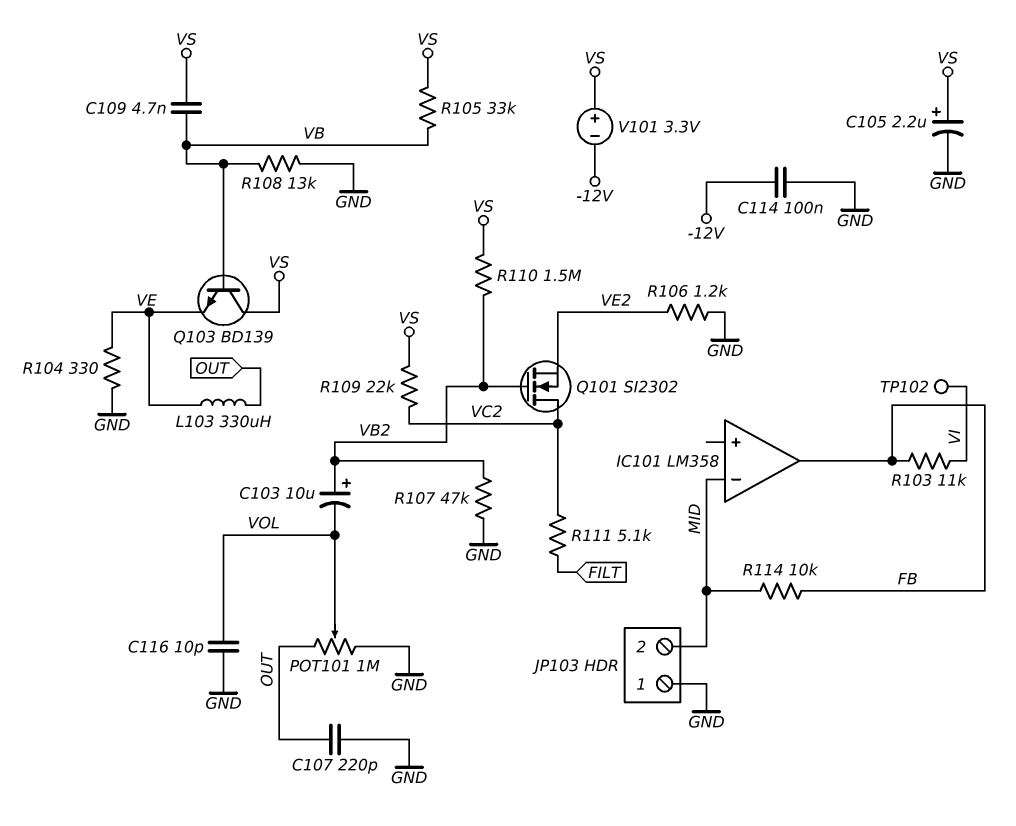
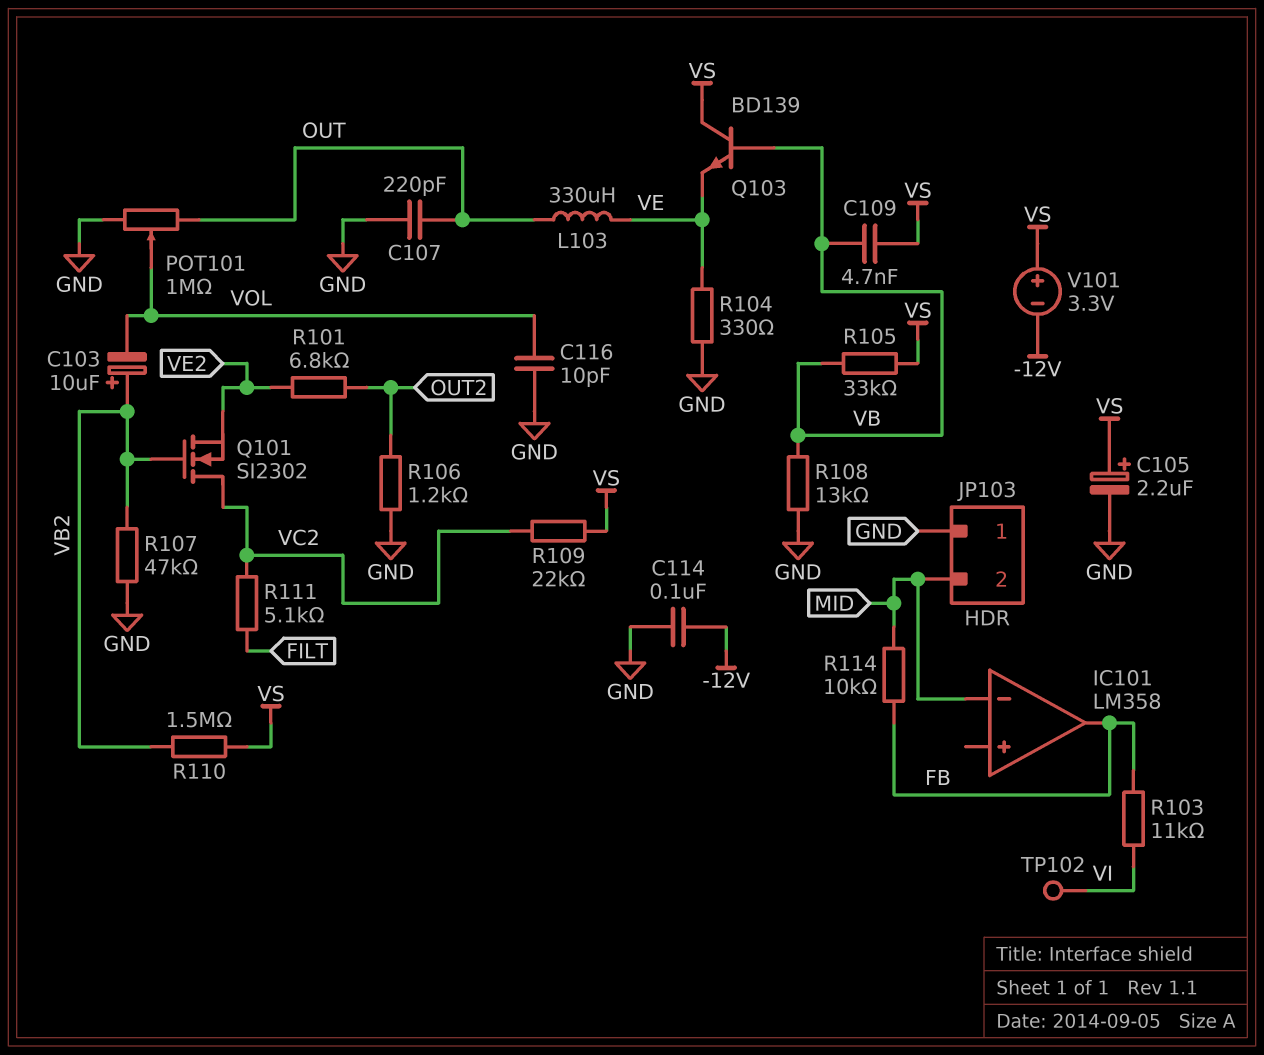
R101: none -> 6.8k (OUT2, VE2)
R106: 1.2k (GND, VE2) -> 1.2k (GND, OUT2)

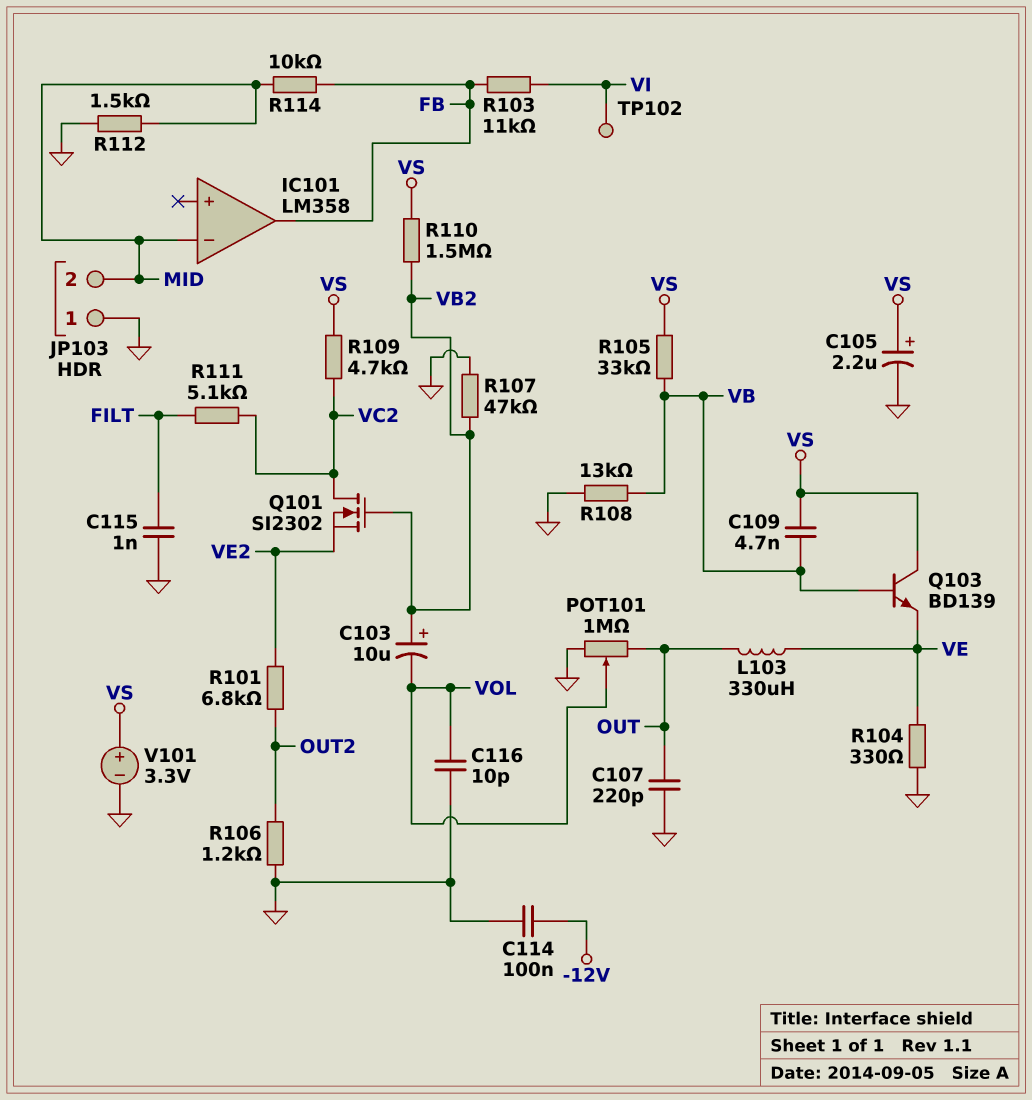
C115: none -> 1nF (FILT, GND)
R109: 22k (VC2, VS) -> 4.7k (VC2, VS)
R112: none -> 1.5k (GND, MID)
V101: 3.3V (plus VS, minus -12V) -> 3.3V (plus VS, minus GND)

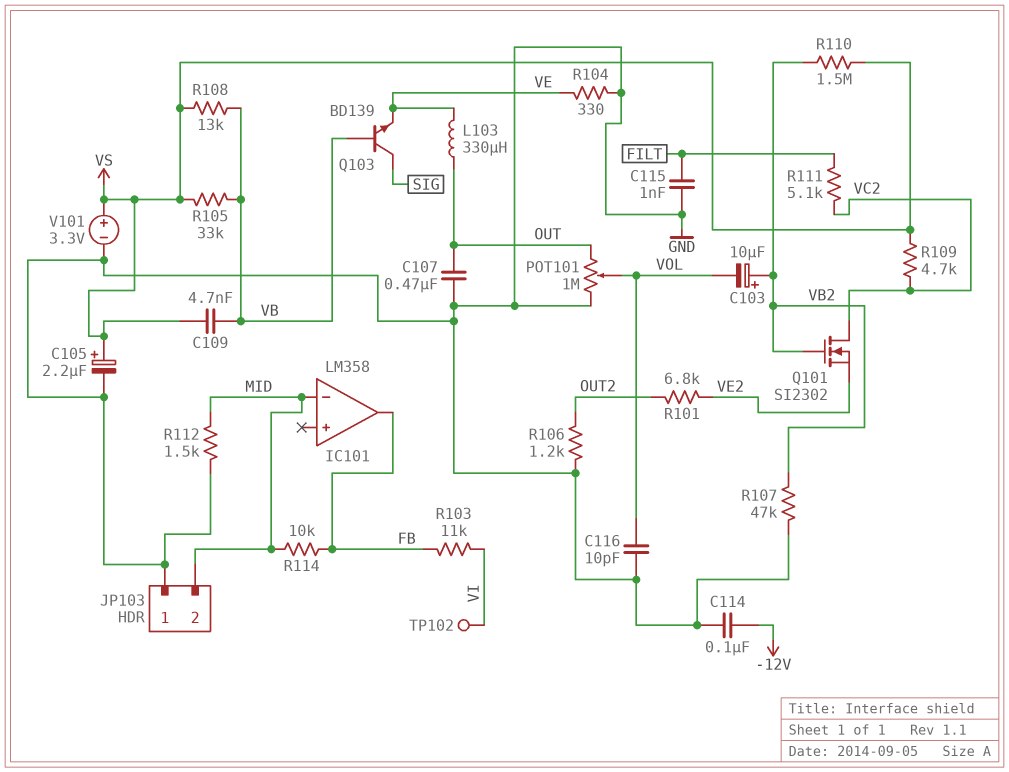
C107: 220pF (GND, OUT) -> 470nF (GND, OUT)
Q103: NPN BD139 (B VB, C VS, E VE) -> NPN BD139 (B VB, C SIG, E VE)
R108: 13k (GND, VB) -> 13k (VB, VS)

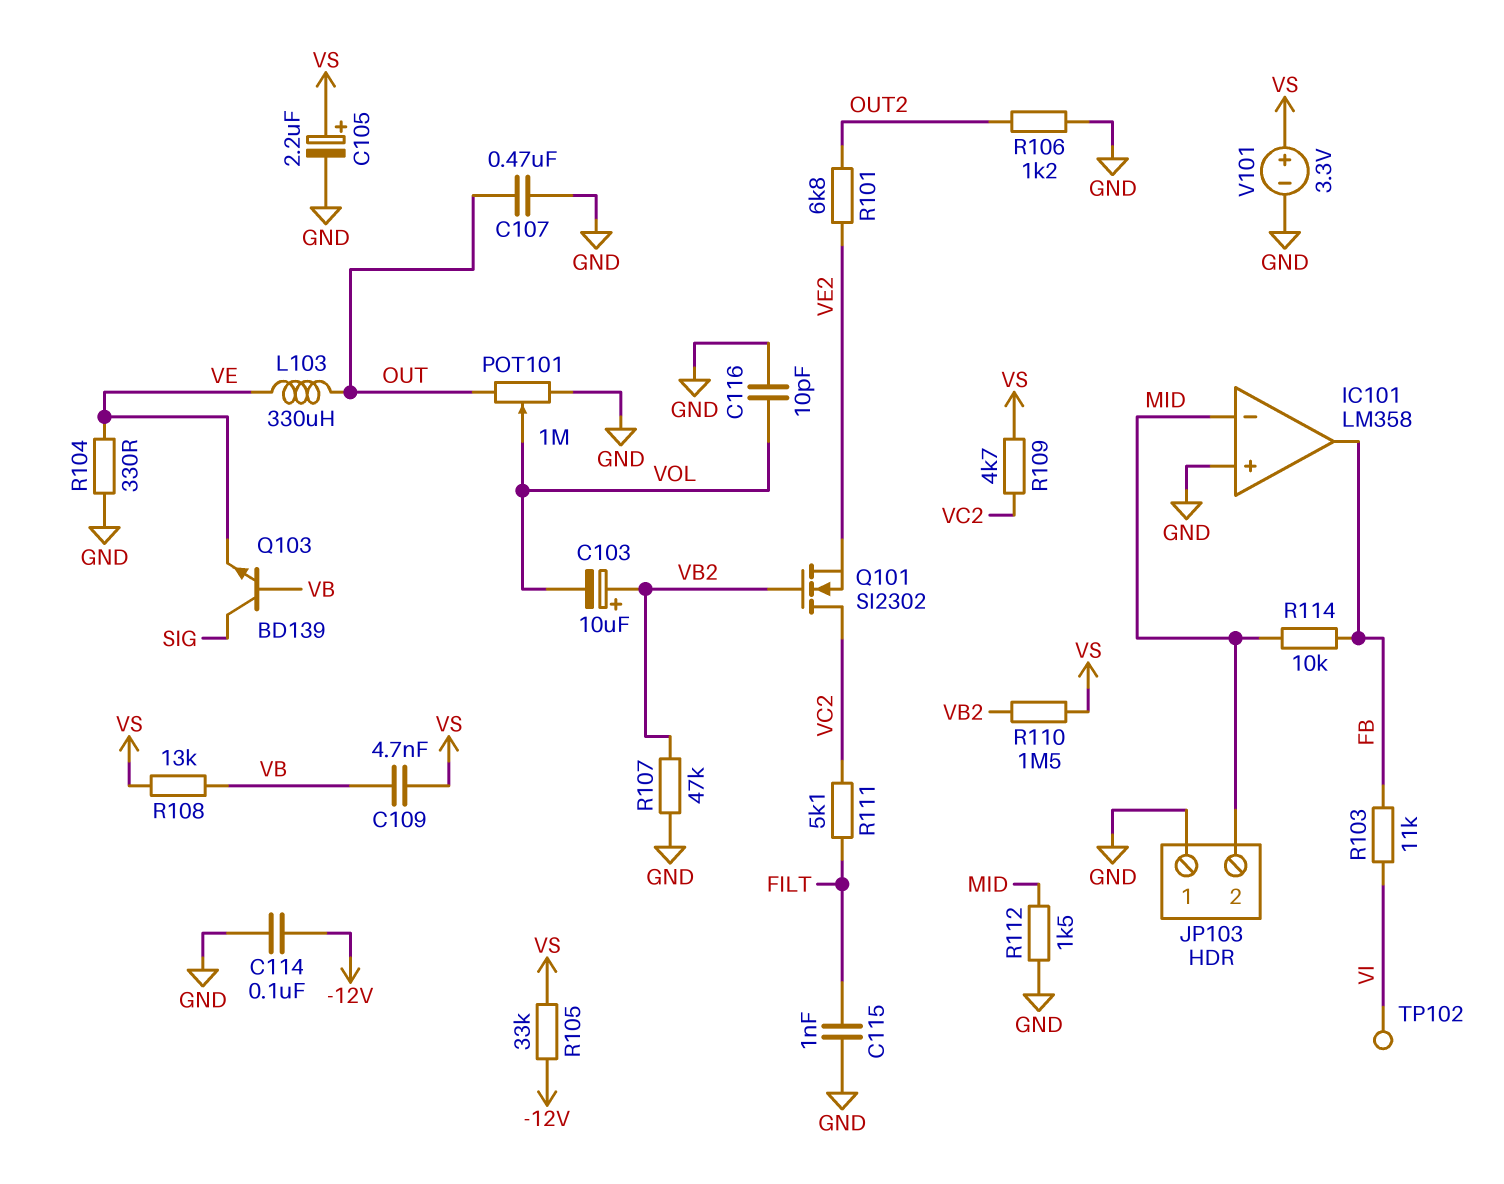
IC101 pin in+: none -> GND
R105: 33k (VB, VS) -> 33k (-12V, VS)

